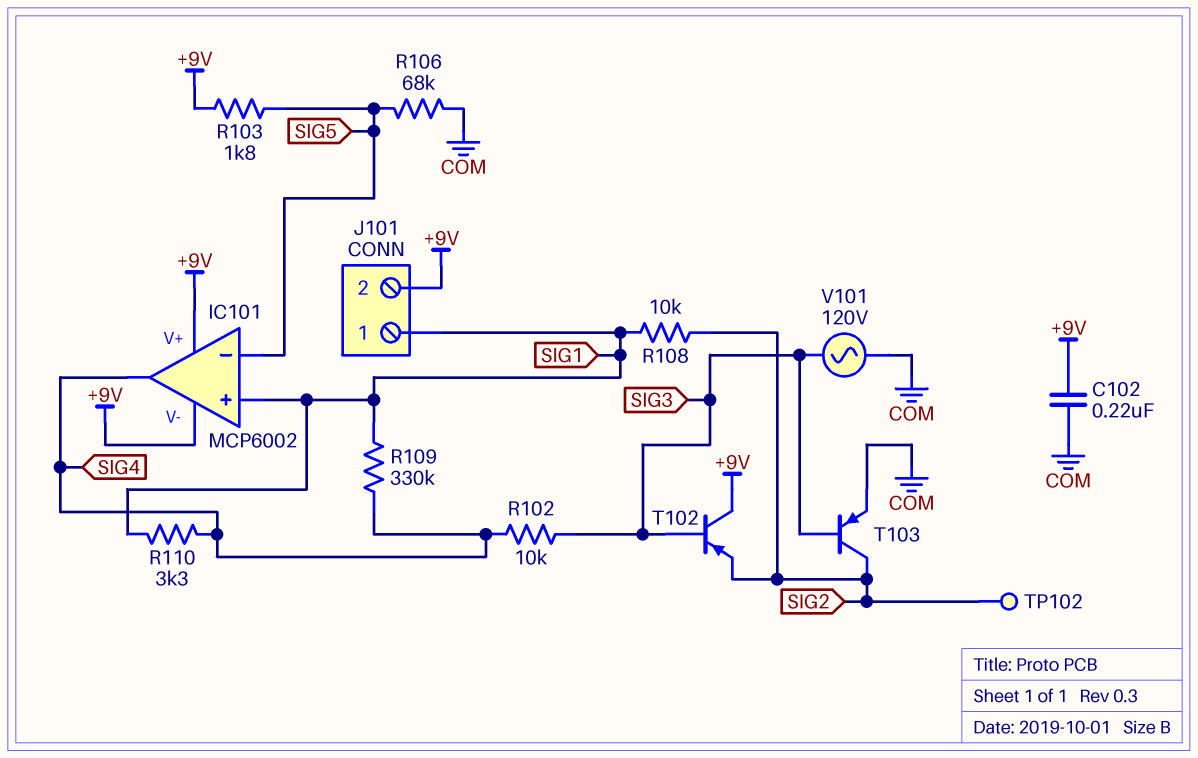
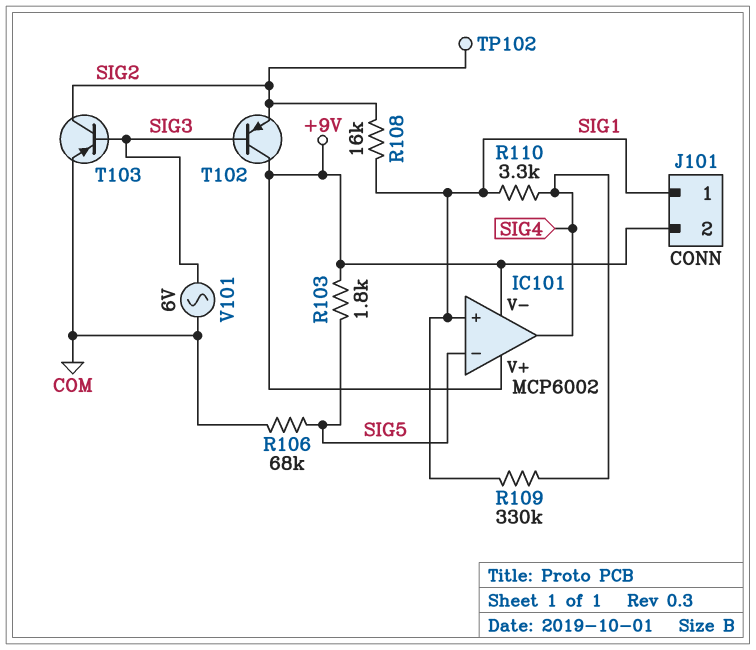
C102: 220nF (+9V, COM) -> none
R102: 10k (SIG3, SIG4) -> none
R108: 10k (SIG1, SIG2) -> 16k (SIG1, SIG2)
V101: AC 120V (COM, SIG3) -> AC 6V (COM, SIG3)

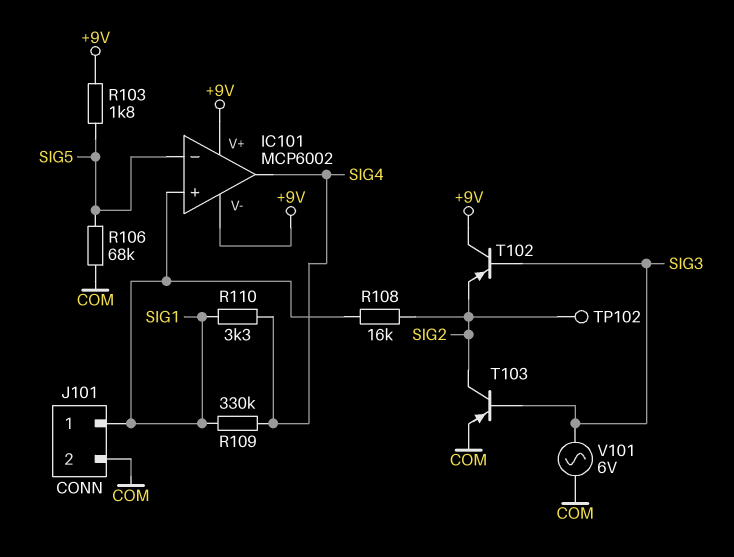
J101 pin 2: +9V -> COM

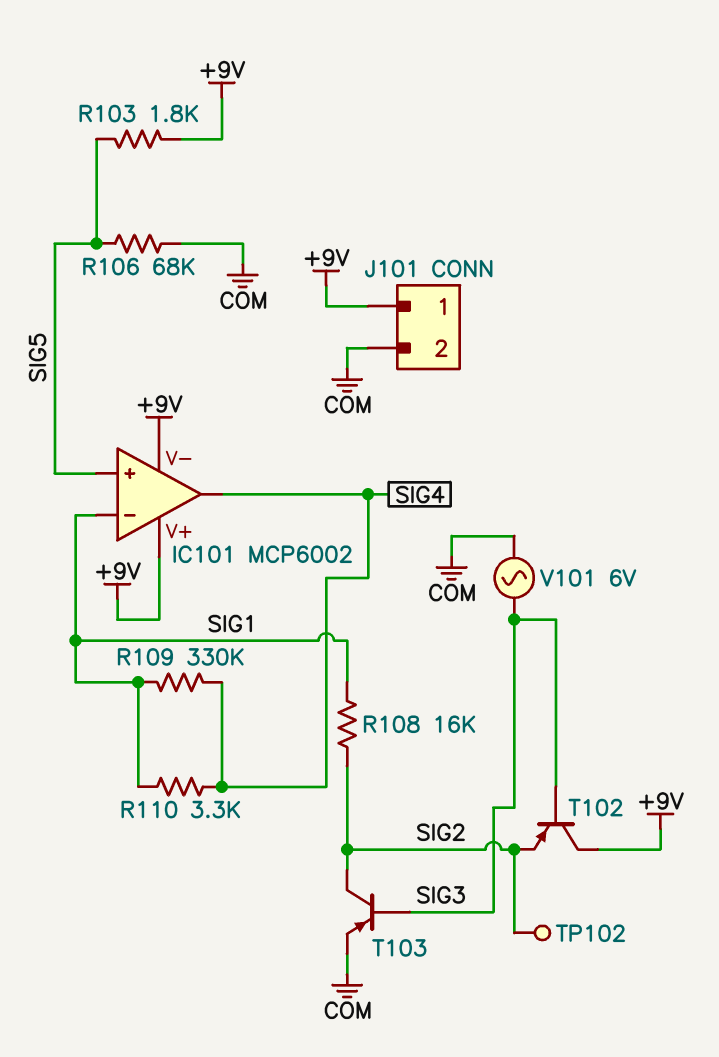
IC101 pin in+: SIG1 -> SIG5
IC101 pin in-: SIG5 -> SIG1
J101 pin 1: SIG1 -> +9V

